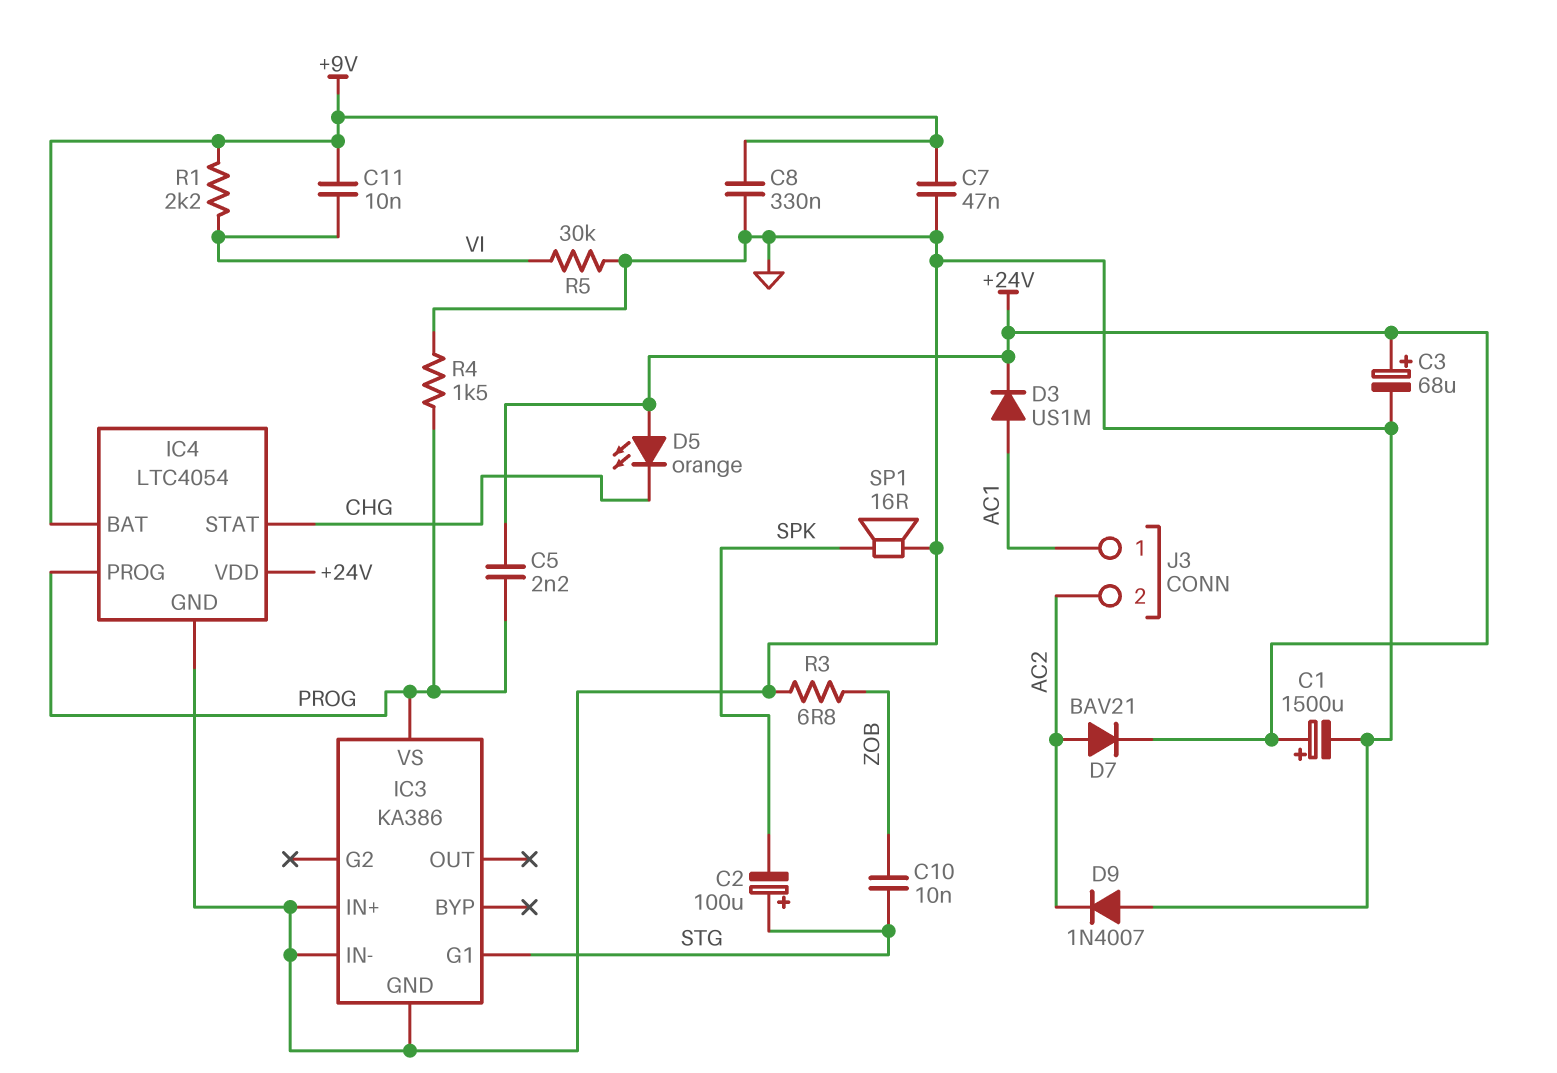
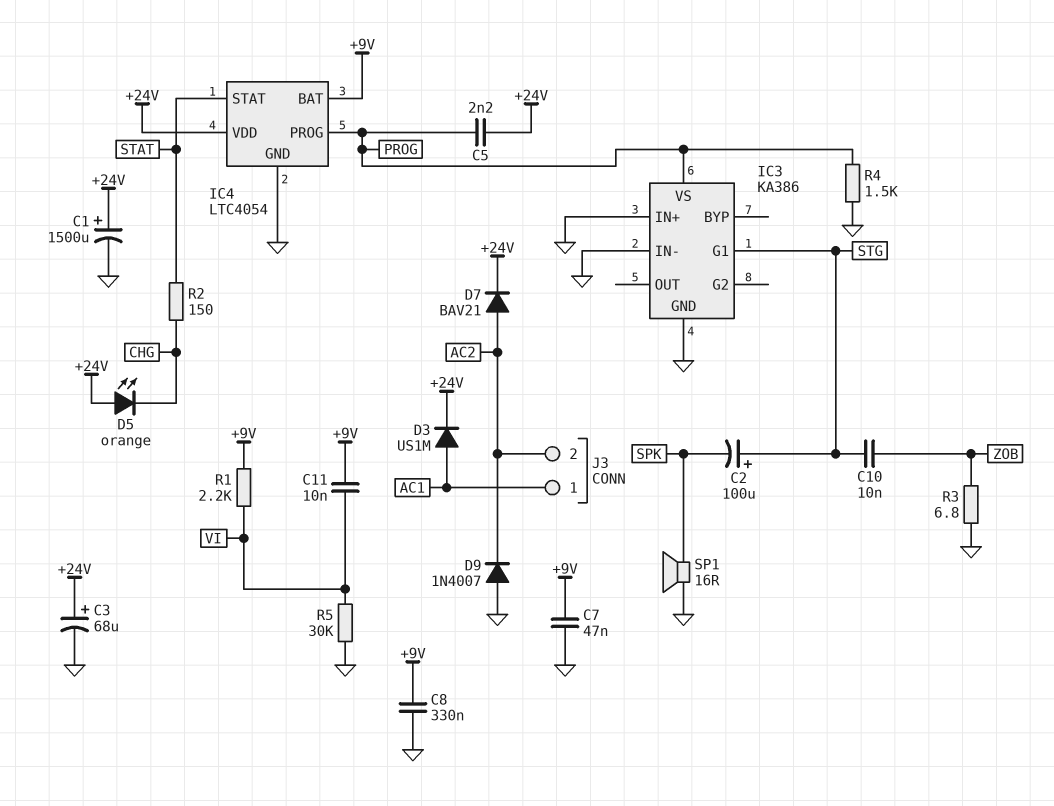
IC4 pin STAT: CHG -> STAT
R2: none -> 150 (CHG, STAT)

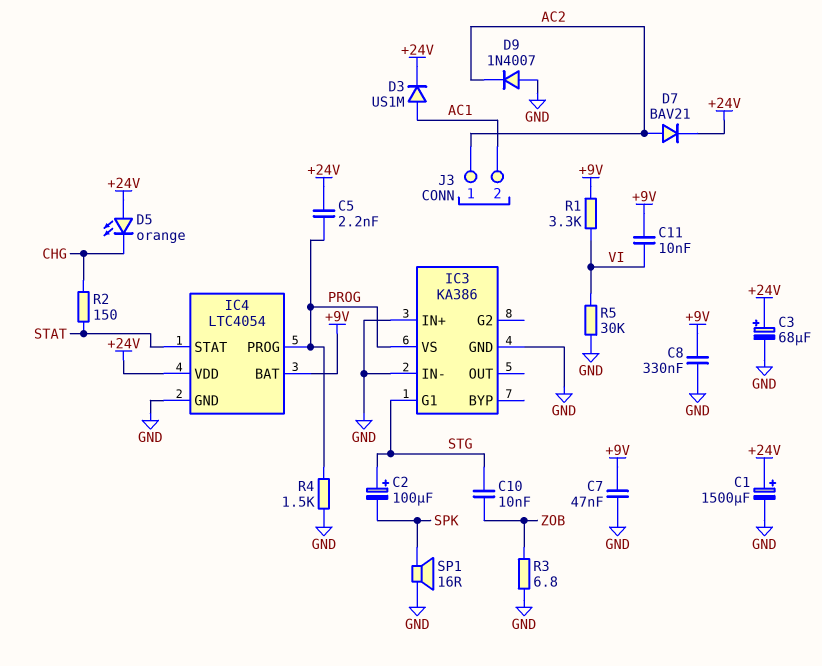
J3 pin 1: AC1 -> AC2
J3 pin 2: AC2 -> AC1
R1: 2.2k (+9V, VI) -> 3.3k (+9V, VI)

